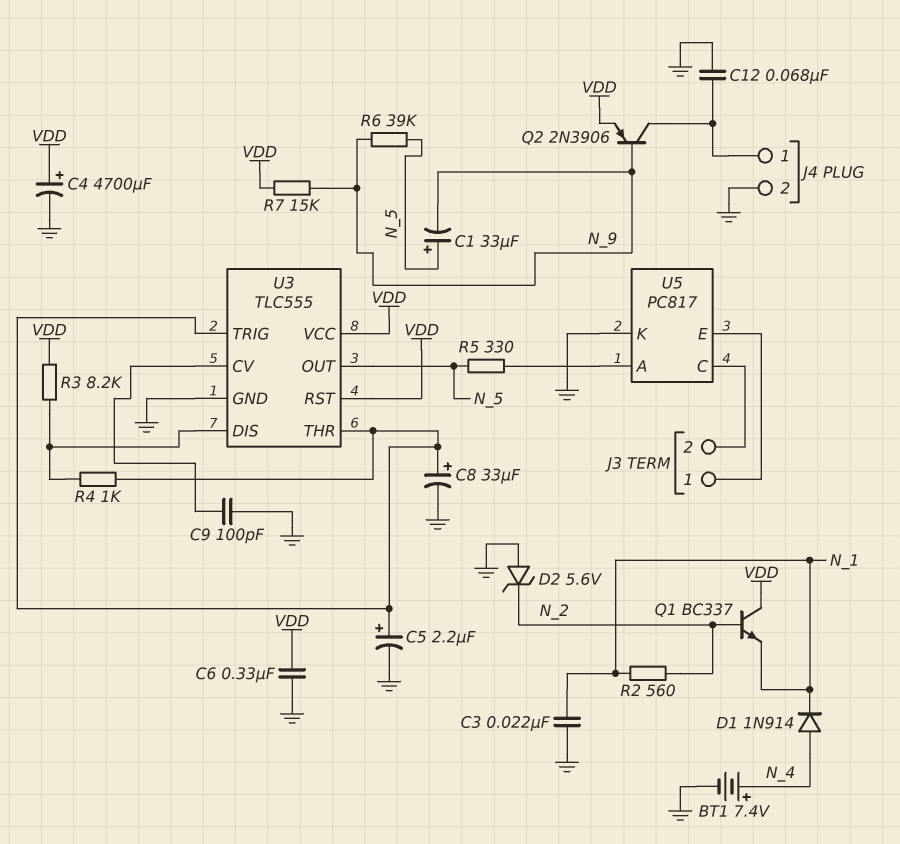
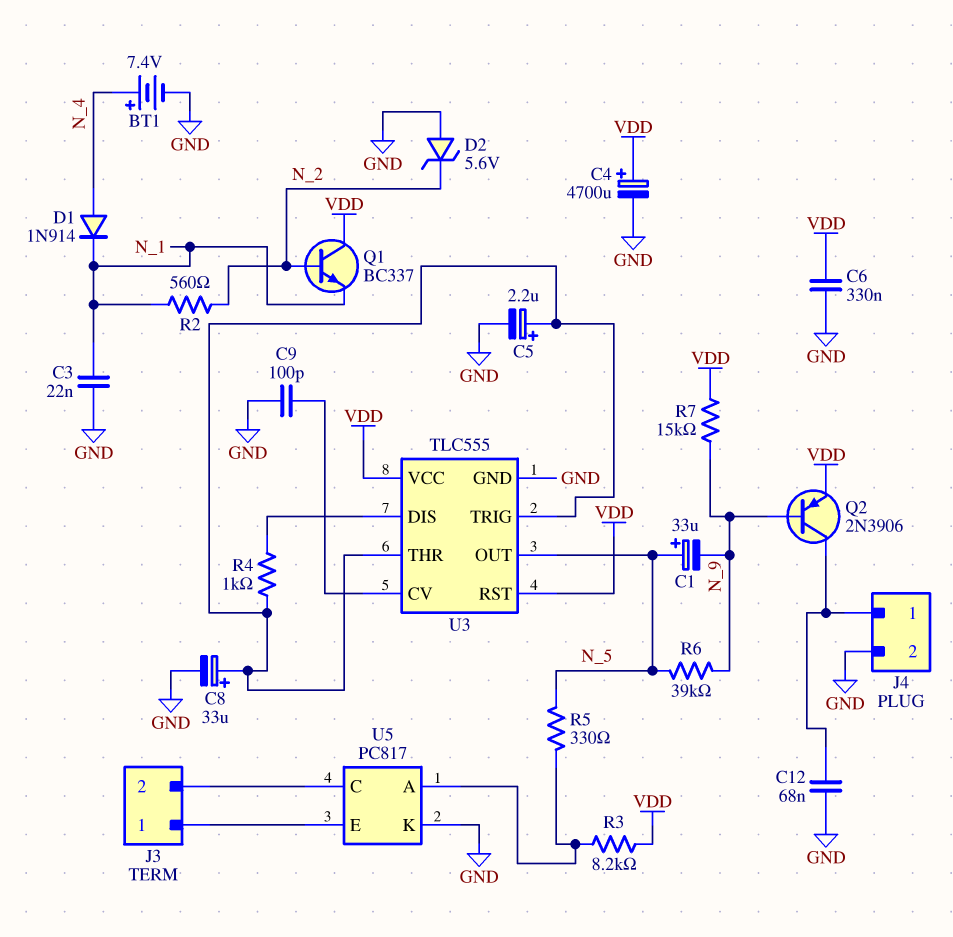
R3: 8.2k (U3/DIS, VDD) -> 8.2k (U5/A, VDD)

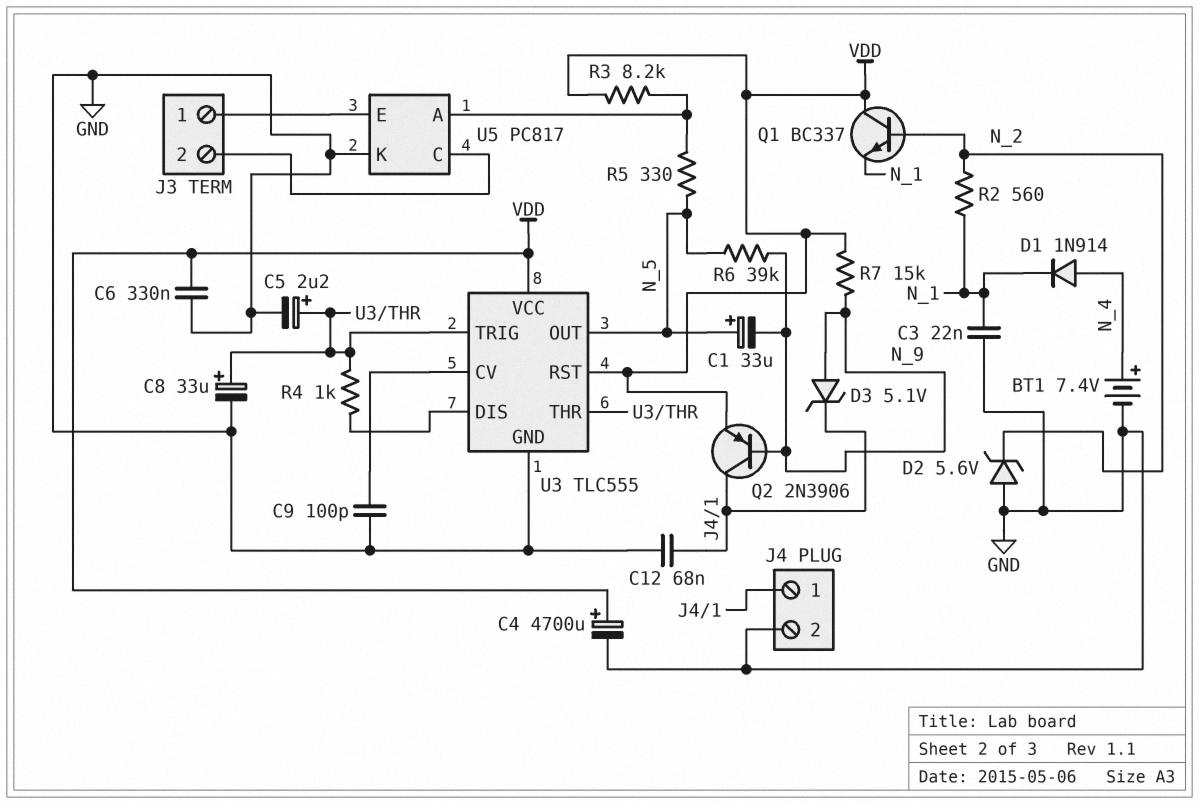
D3: none -> zener 5.1V (A N_9, K J4/1)

